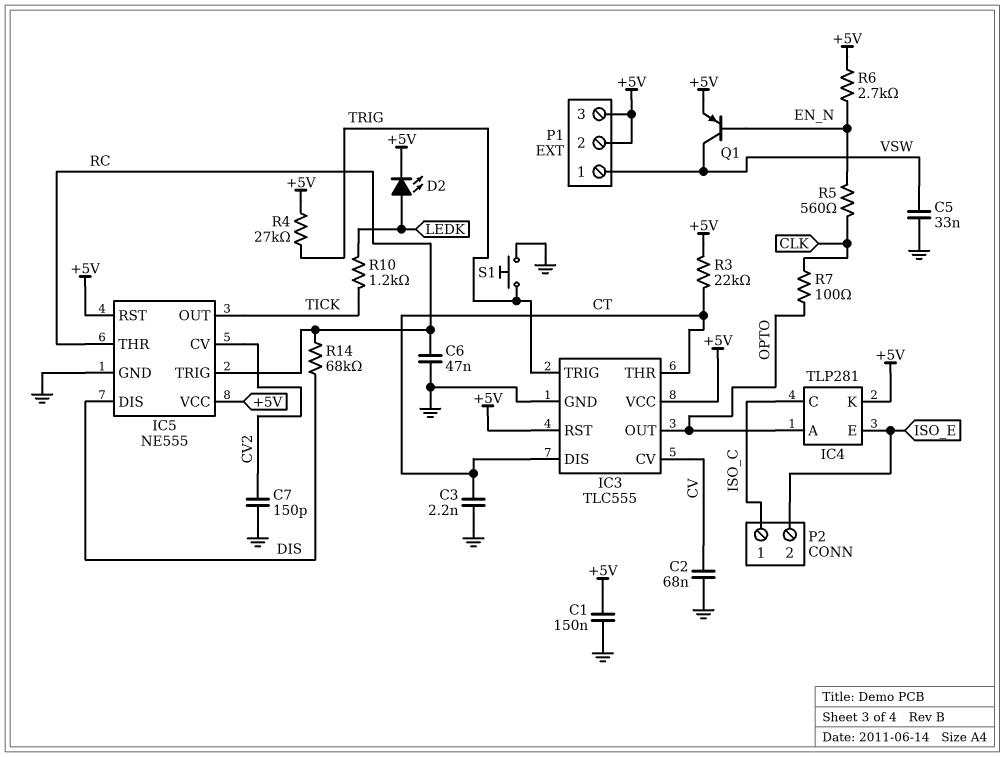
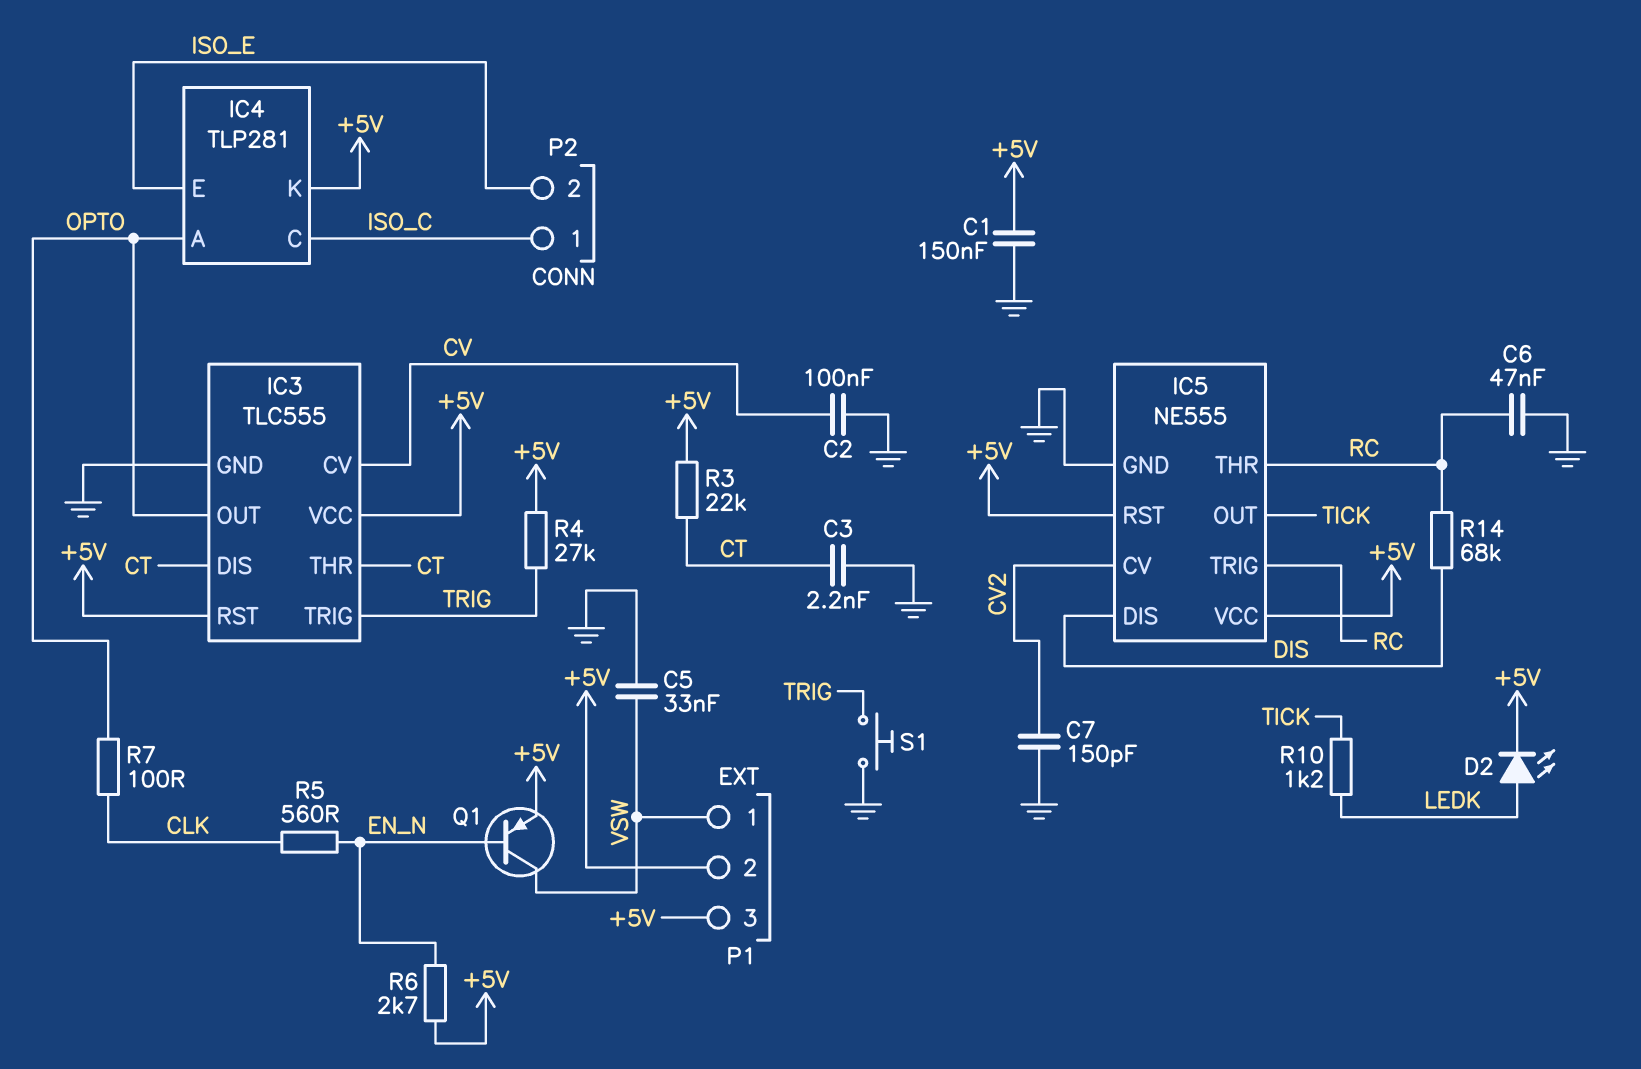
C2: 68nF (CV, GND) -> 100nF (CV, GND)

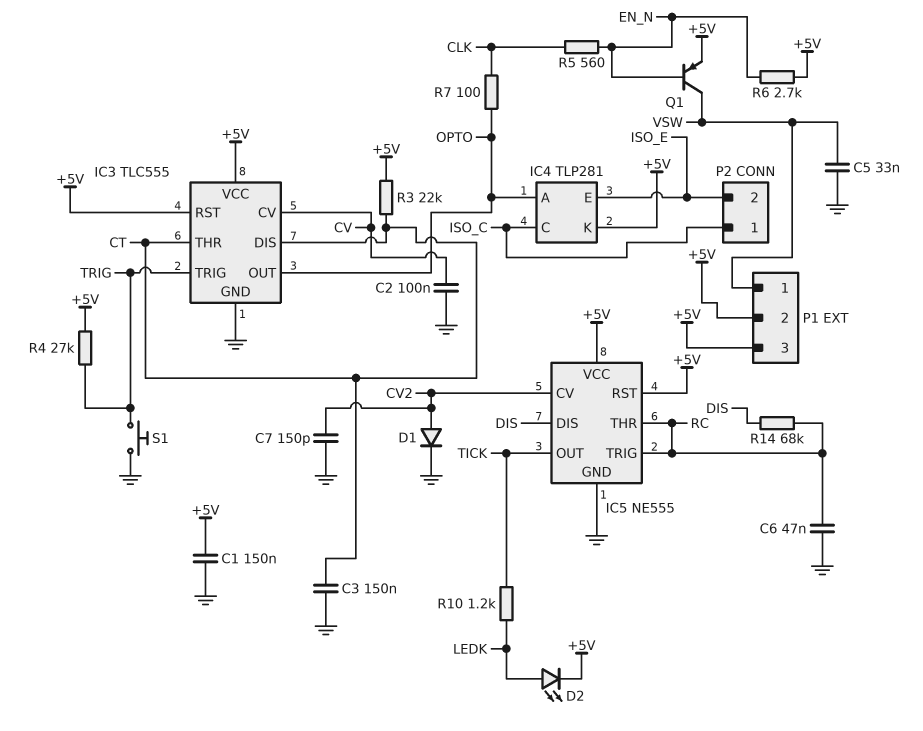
C3: 2.2nF (CT, GND) -> 150nF (CT, GND)
D1: none -> diode (A CV2, K GND)

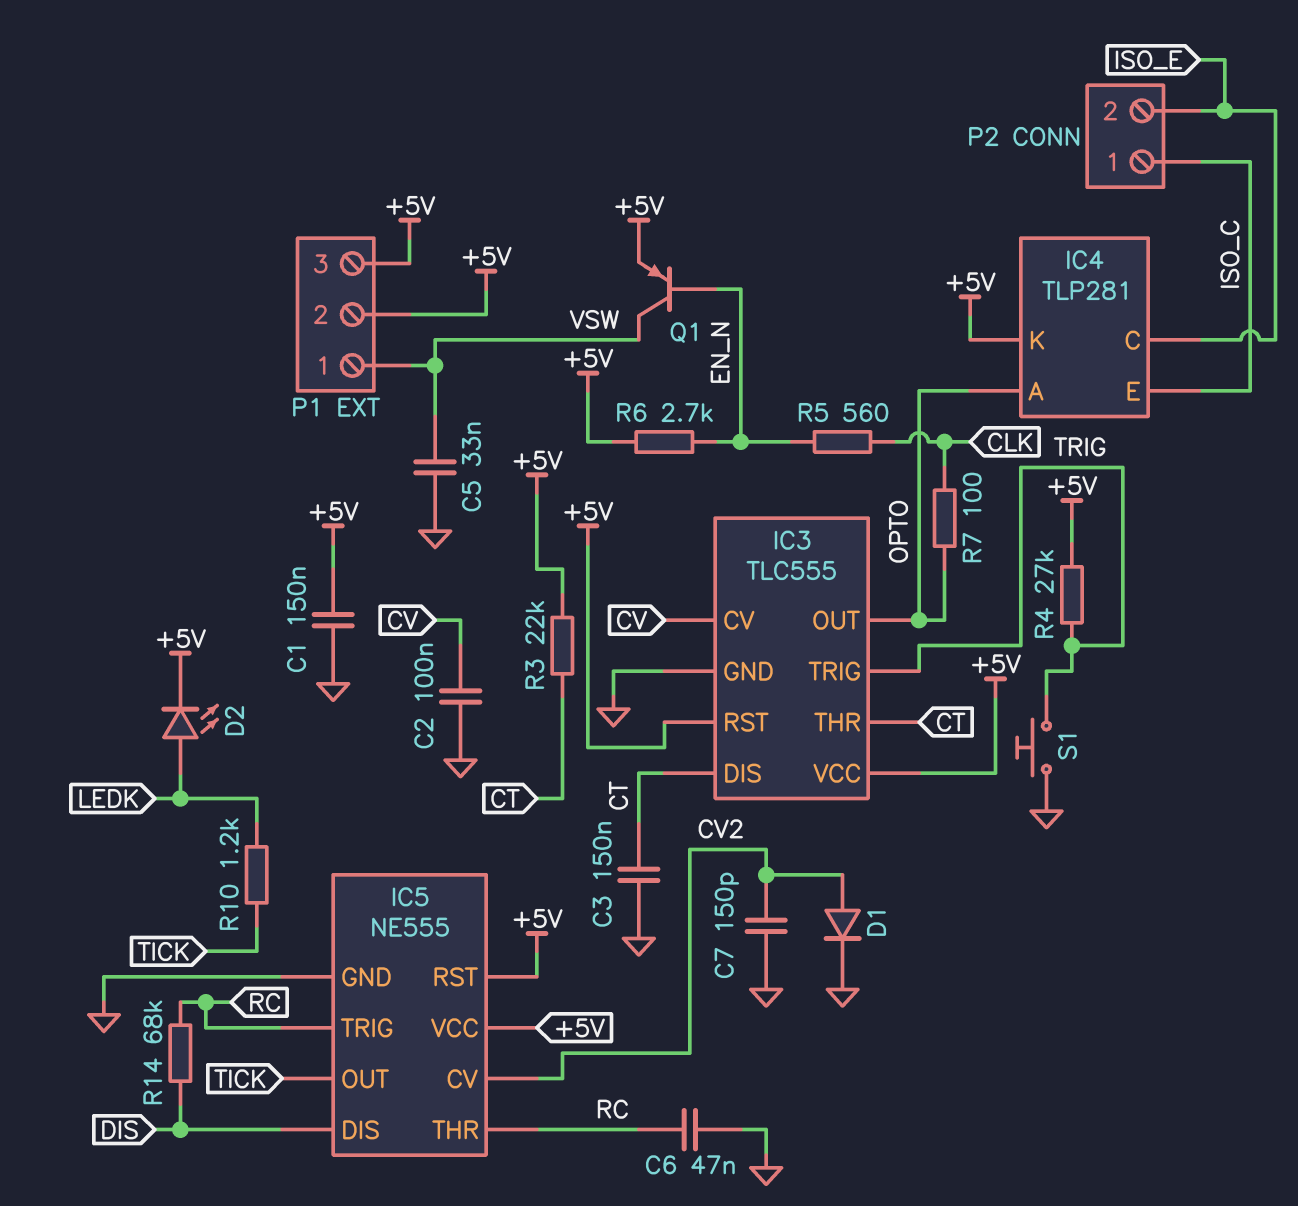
IC4 pin C: ISO_C -> ISO_E
IC4 pin E: ISO_E -> ISO_C

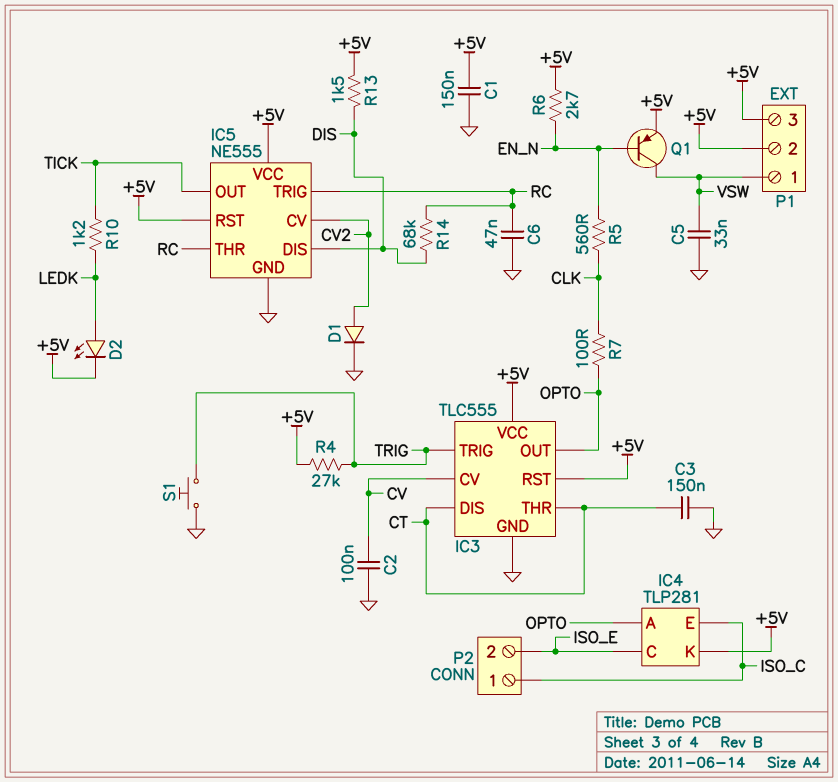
C7: 150pF (CV2, GND) -> none
R3: 22k (+5V, CT) -> none
R13: none -> 1.5k (+5V, DIS)

